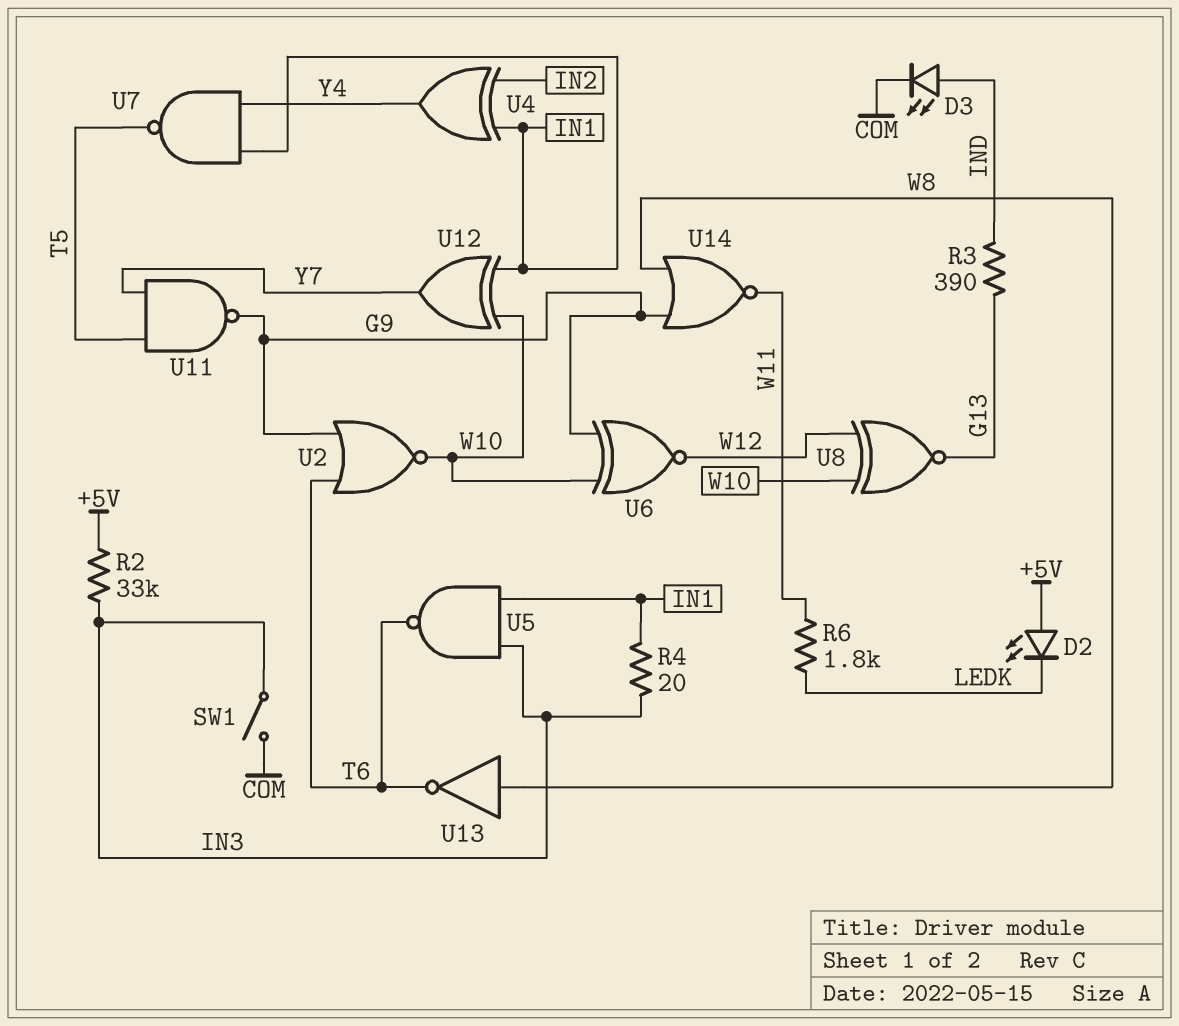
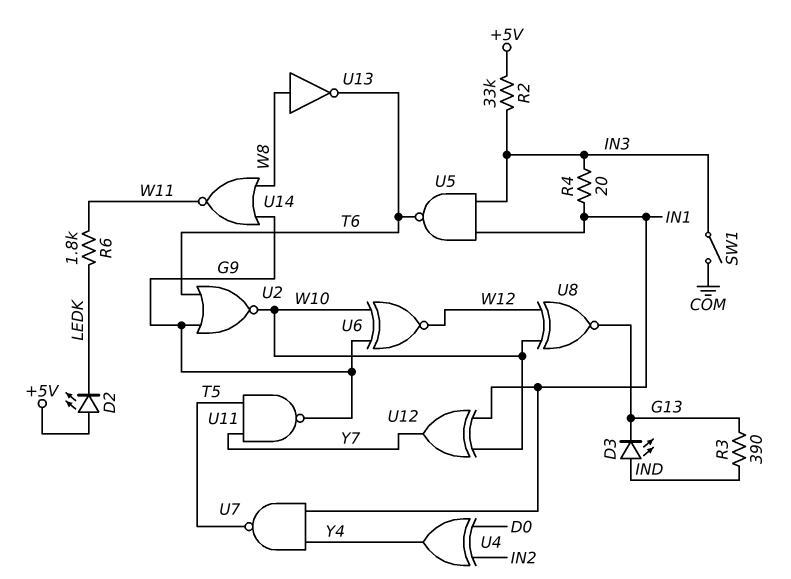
D3: LED (A IND, K COM) -> LED (A IND, K G13)
U4: XOR (in IN1, in IN2, out Y4) -> XOR (in D0, in IN2, out Y4)

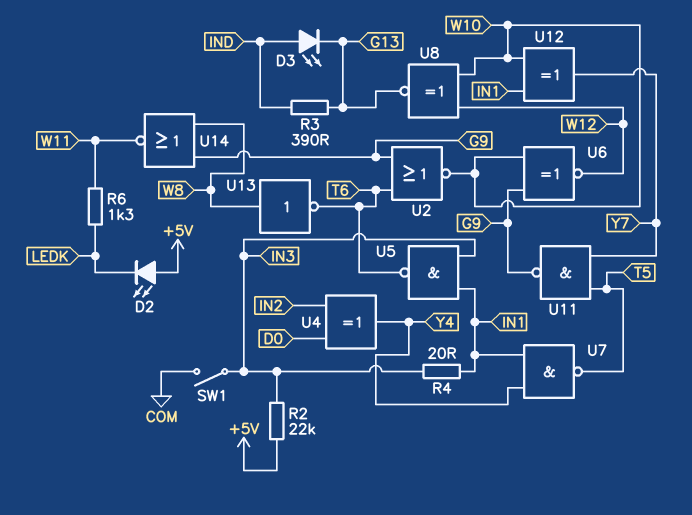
R2: 33k (+5V, IN3) -> 22k (+5V, IN3)
R6: 1.8k (LEDK, W11) -> 1.3k (LEDK, W11)

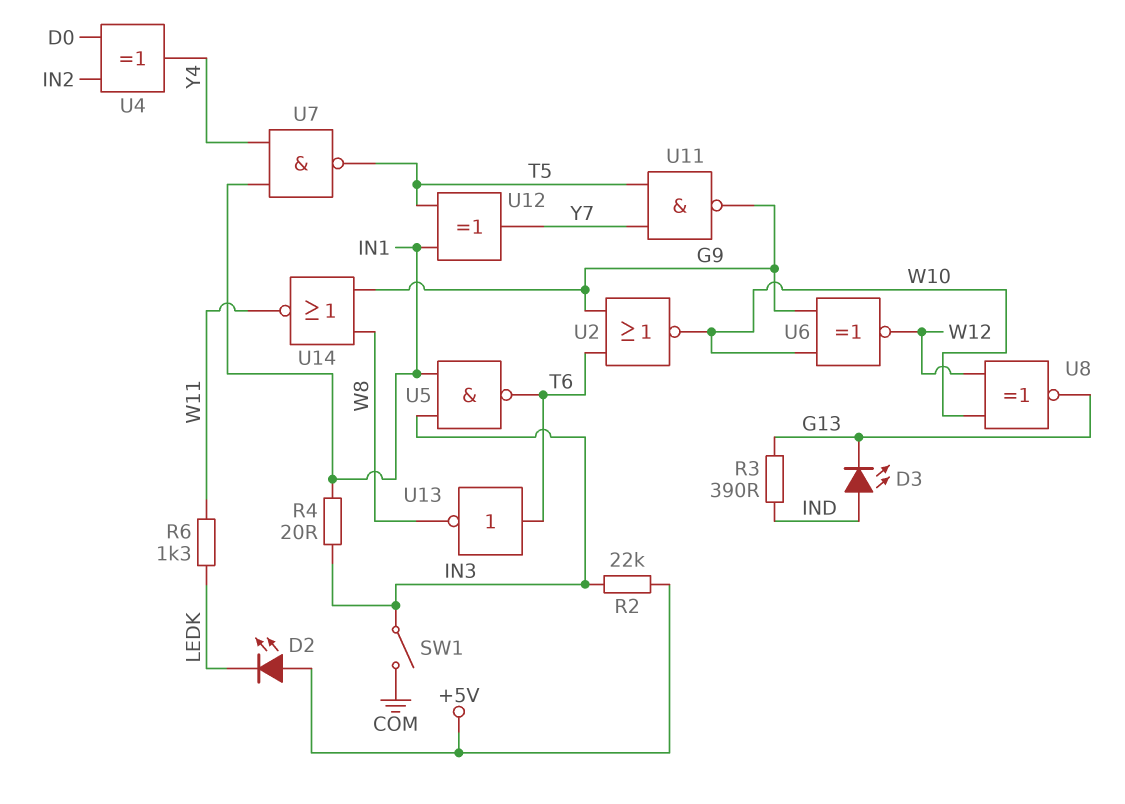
U12: XOR (in IN1, in W10, out Y7) -> XOR (in IN1, in T5, out Y7)
U13: NOT (in W8, out T6) -> NOT (in T6, out W8)

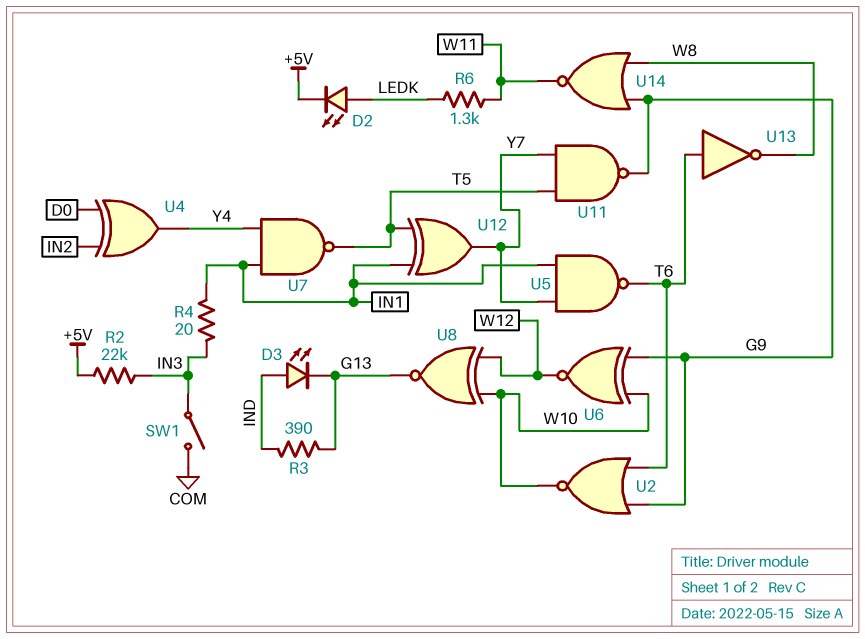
D2: LED (A +5V, K LEDK) -> LED (A LEDK, K +5V)
U5: NAND (in IN1, in IN3, out T6) -> NAND (in IN1, in Y7, out T6)

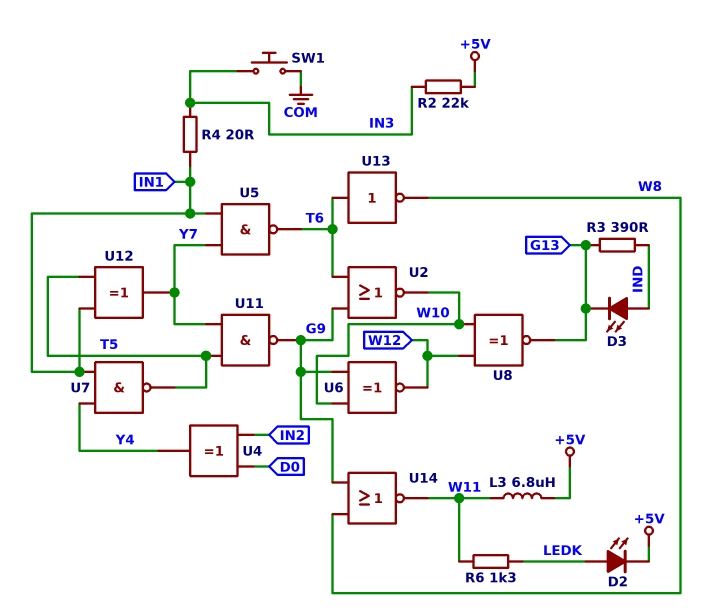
L3: none -> 6.8uH (+5V, W11)
SW1: switch (COM, IN3) -> button (COM, IN3)

